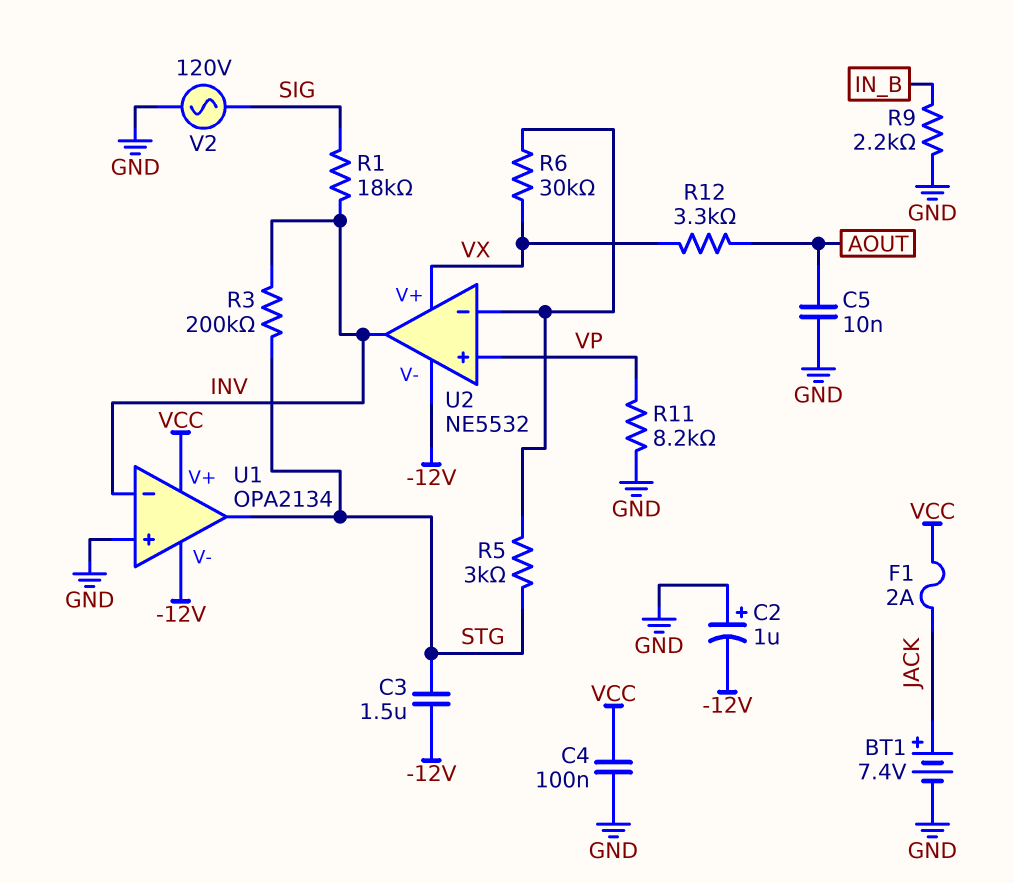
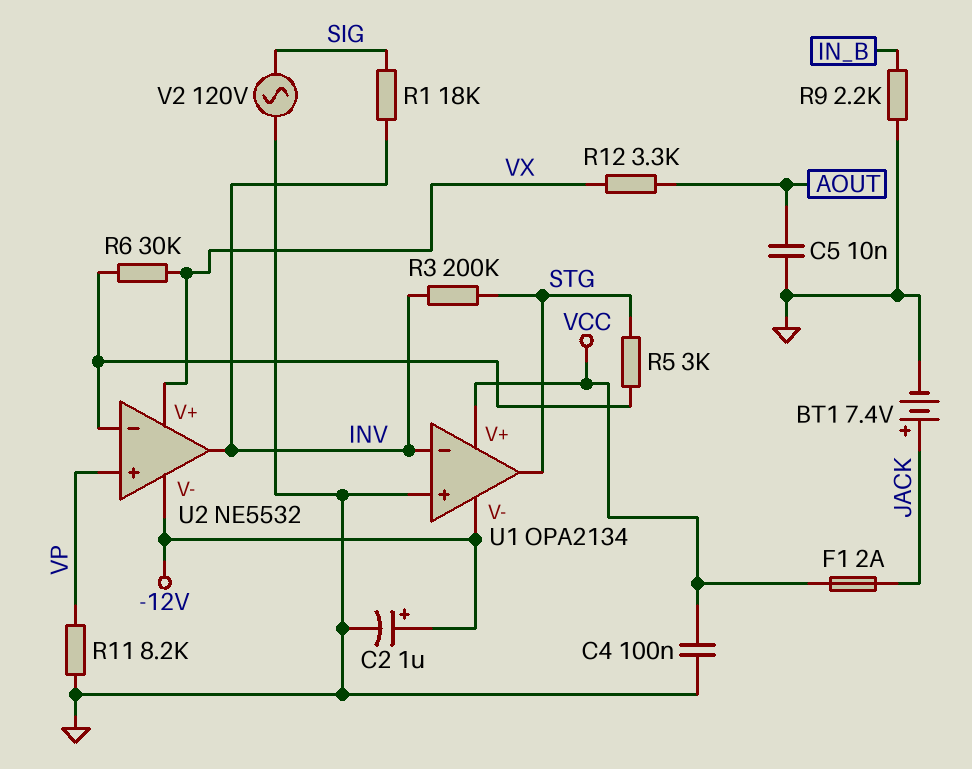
C2: 1uF (plus GND, minus -12V) -> 1uF (plus -12V, minus GND)
C3: 1.5uF (-12V, STG) -> none

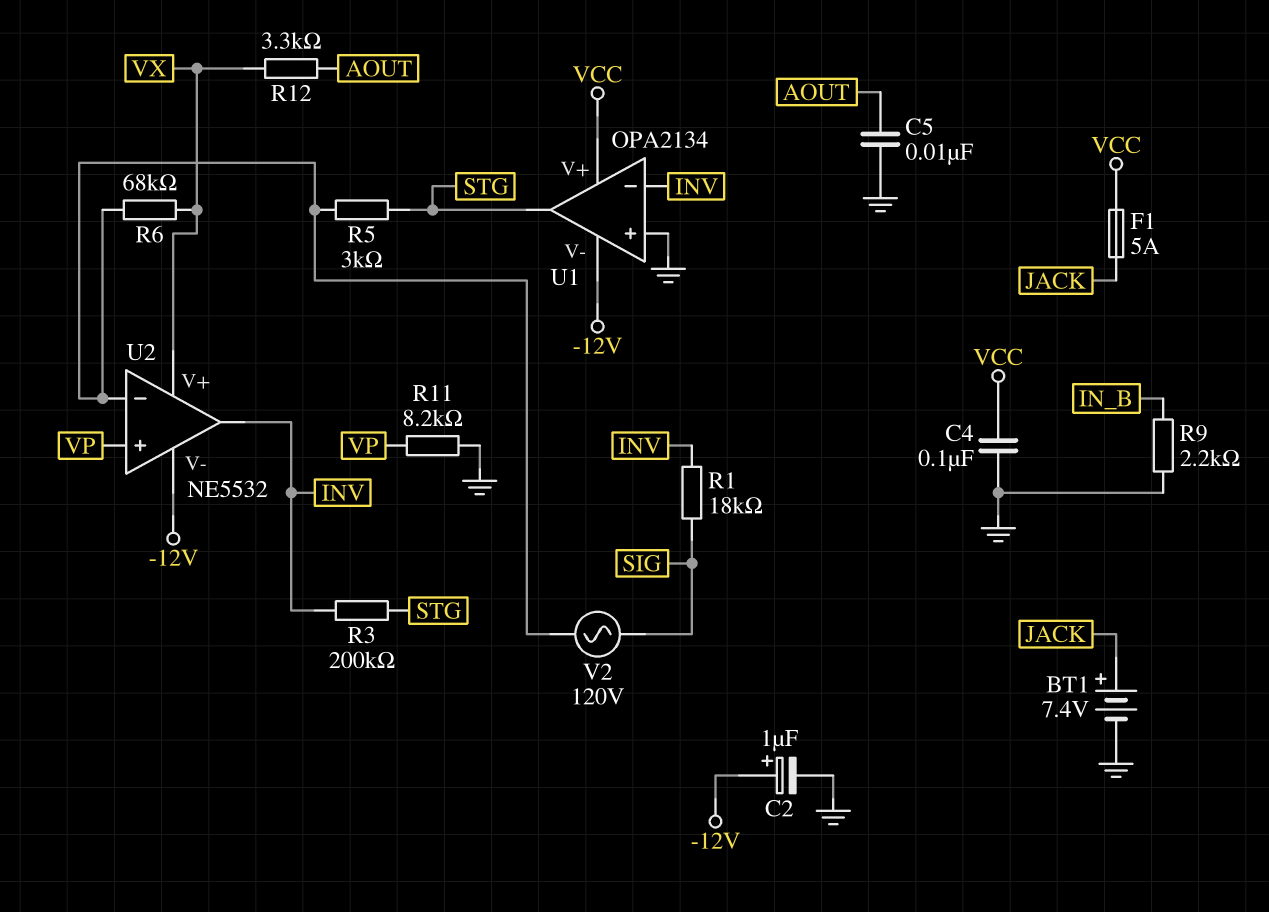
F1: 2A (JACK, VCC) -> 5A (JACK, VCC)
R6: 30k (U2/in-, VX) -> 68k (U2/in-, VX)
V2: AC 120V (GND, SIG) -> AC 120V (SIG, U2/in-)

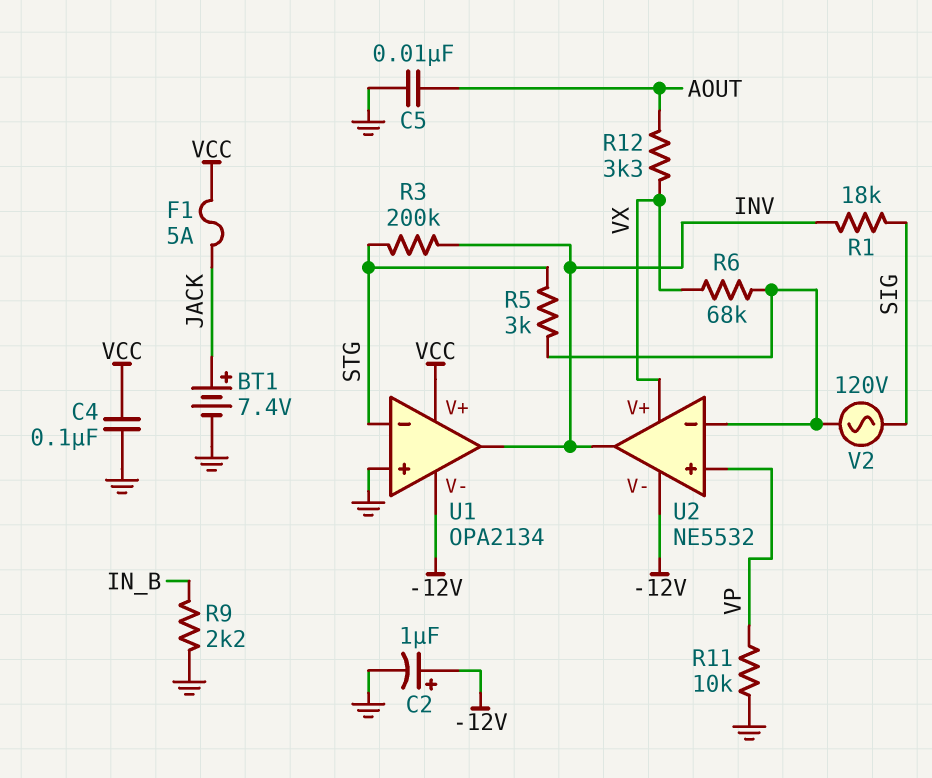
R11: 8.2k (GND, VP) -> 10k (GND, VP)
U1 pin in-: INV -> STG
U1 pin out: STG -> INV

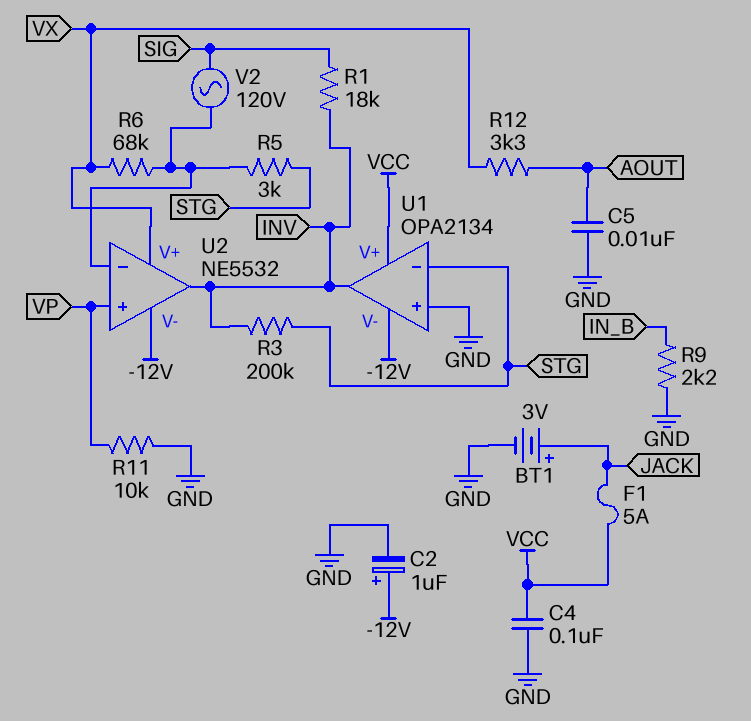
BT1: 7.4V (plus JACK, minus GND) -> 3V (plus JACK, minus GND)

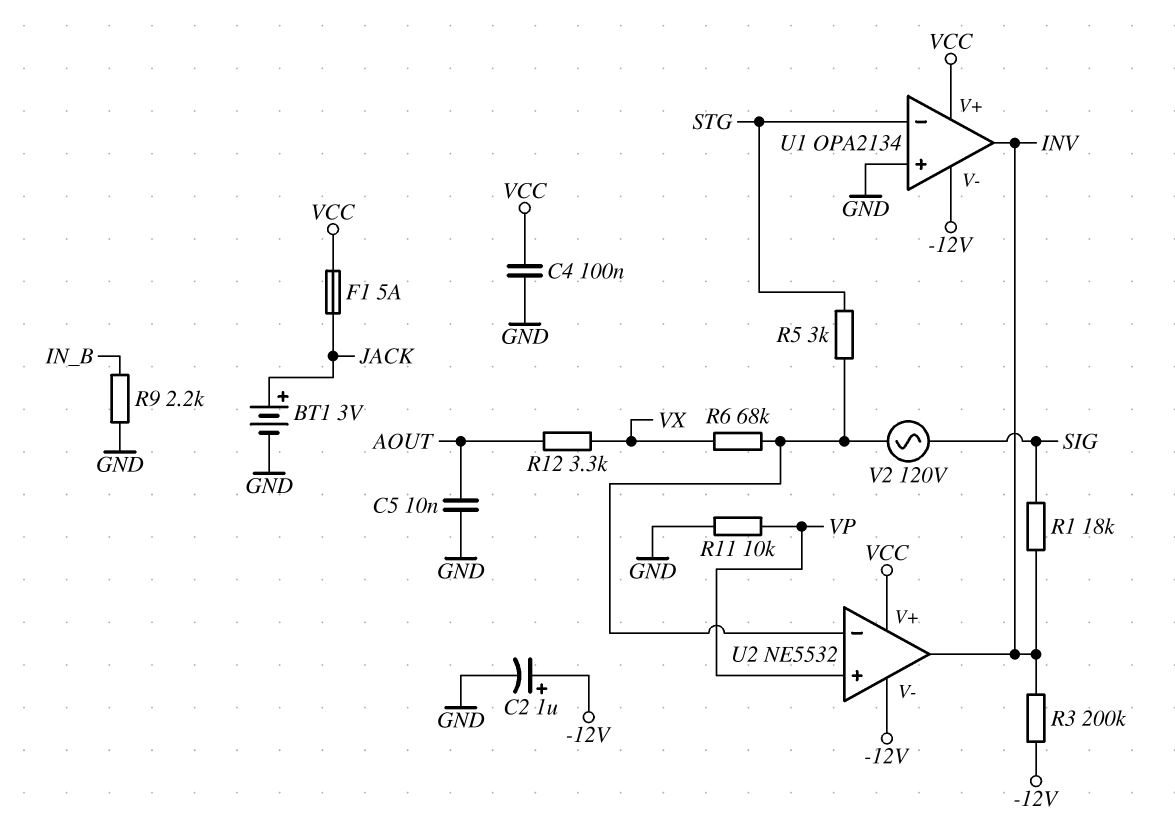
R3: 200k (INV, STG) -> 200k (-12V, INV)
U2 pin V+: VX -> VCC

